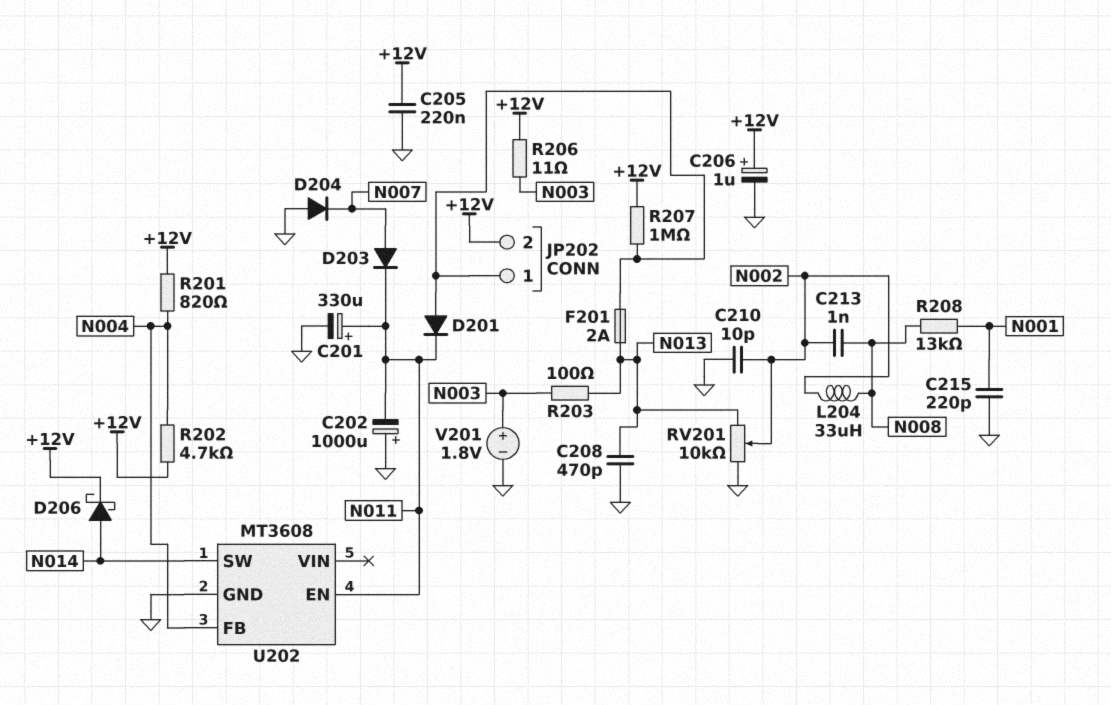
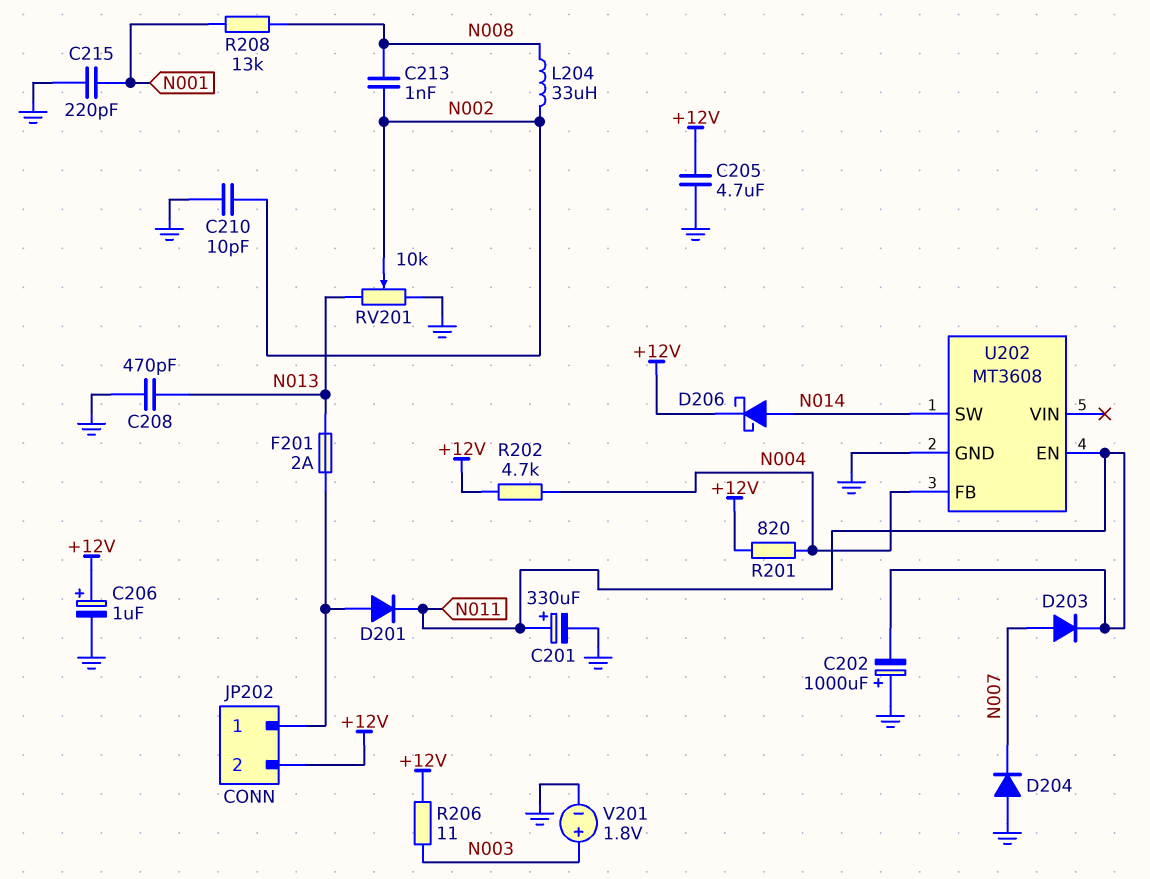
C205: 220nF (+12V, GND) -> 4.7uF (+12V, GND)
R203: 100 (N003, N013) -> none
R207: 1M (+12V, JP202/1) -> none

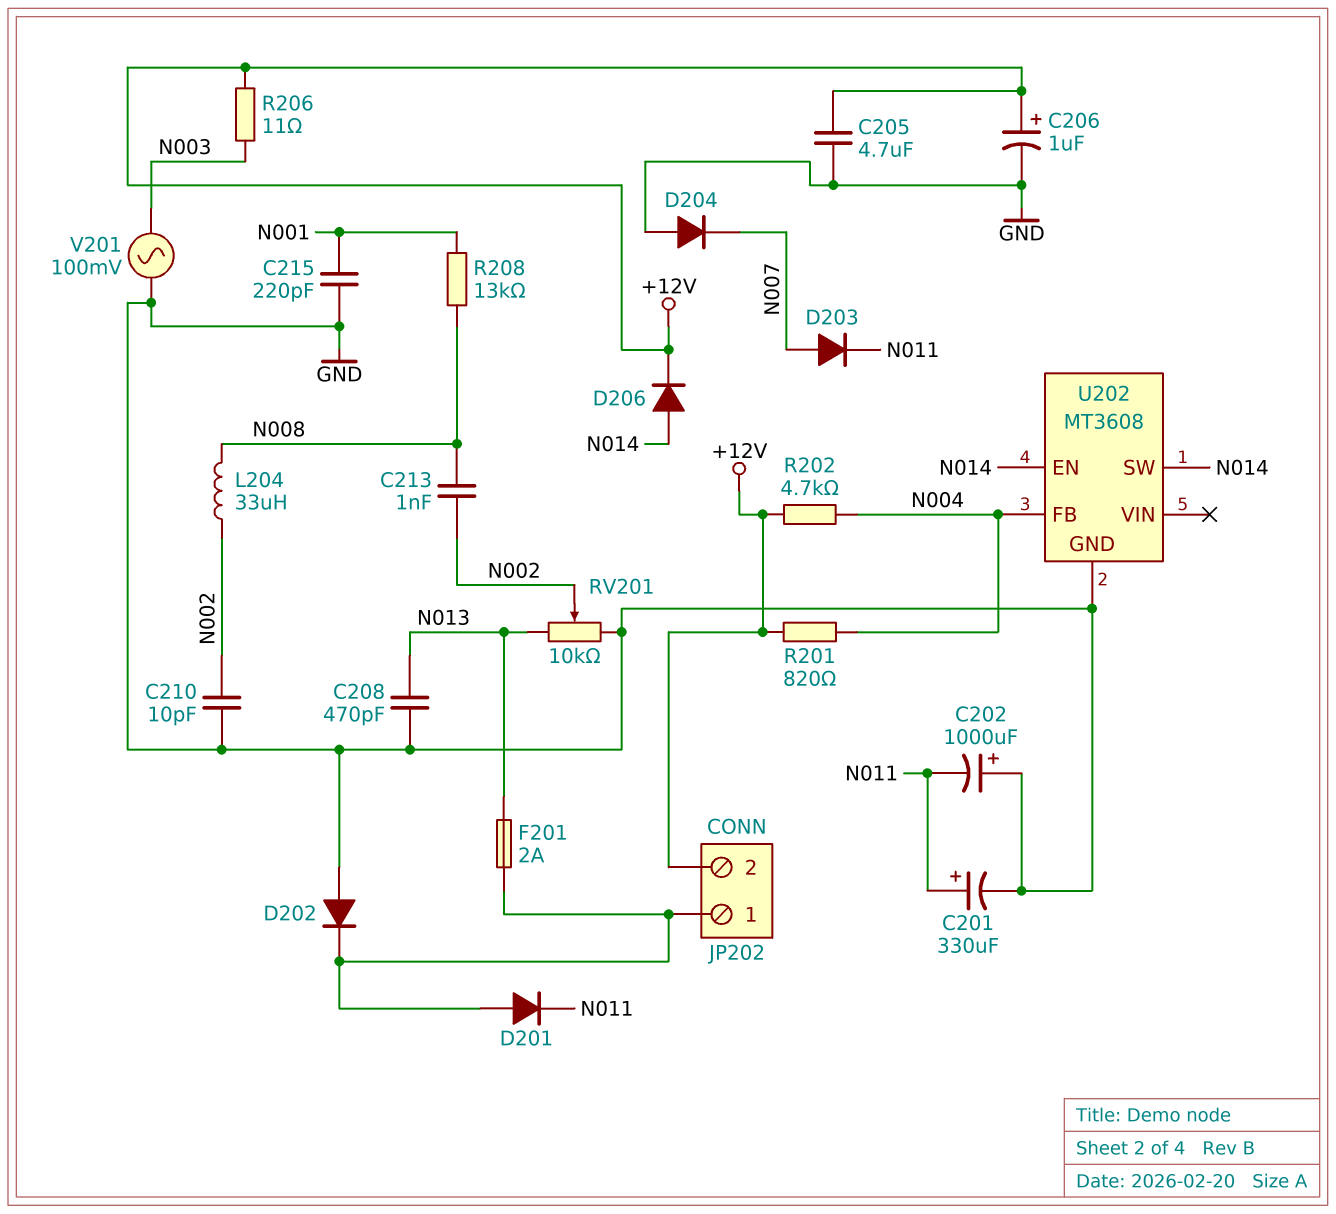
D202: none -> diode (A GND, K JP202/1)
D206: schottky (A N014, K +12V) -> diode (A N014, K +12V)
U202 pin EN: N011 -> N014
V201: 1.8V (plus N003, minus GND) -> AC 100mV (GND, N003)

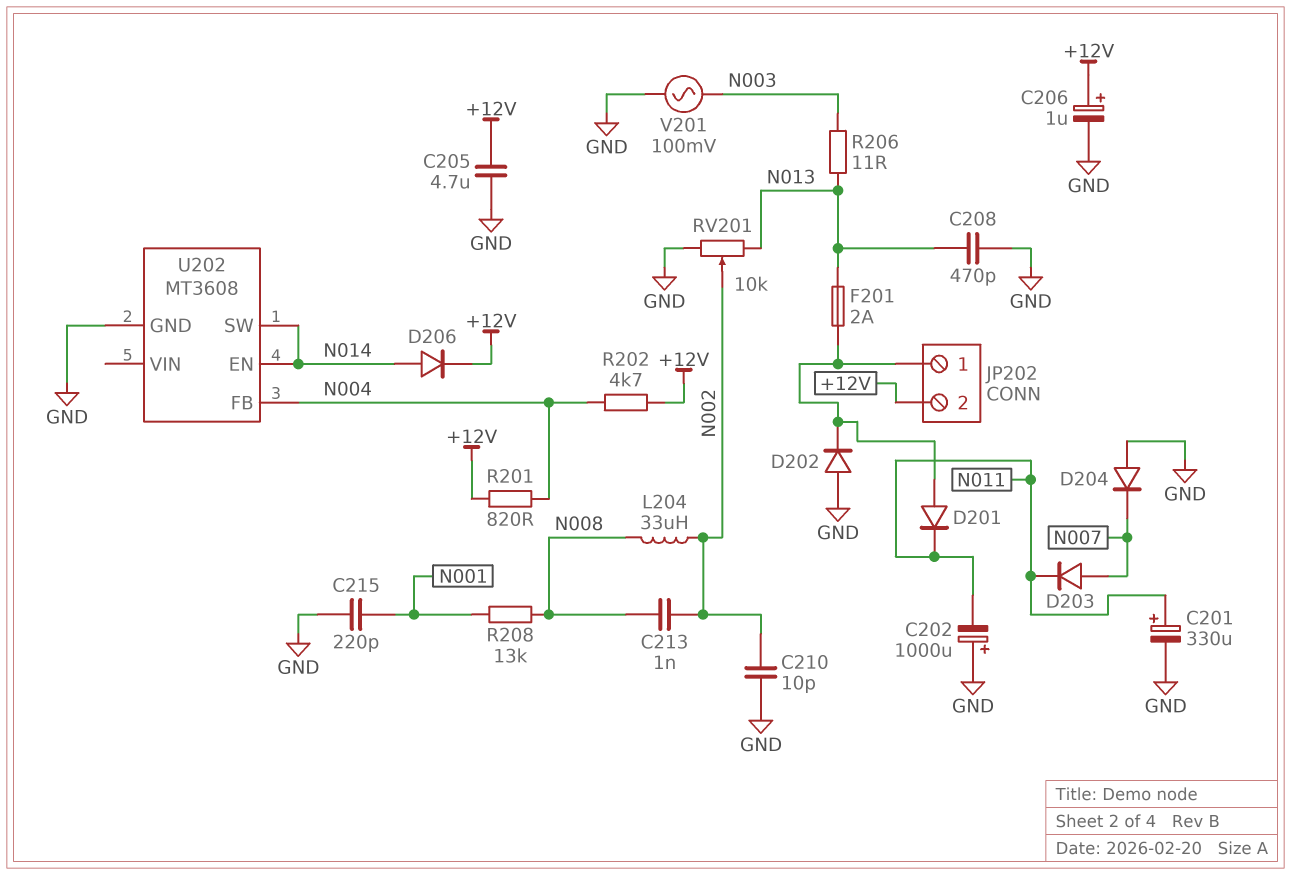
R206: 11 (+12V, N003) -> 11 (N003, N013)

